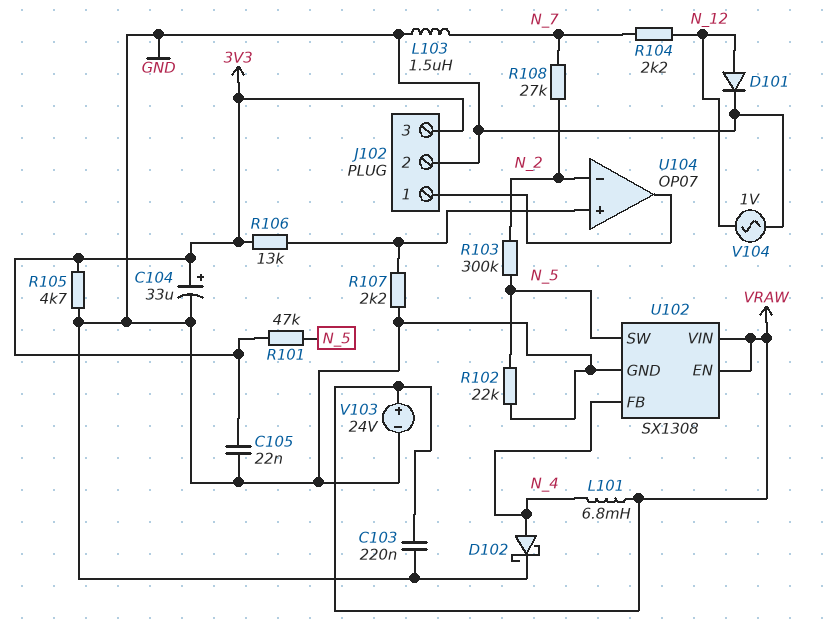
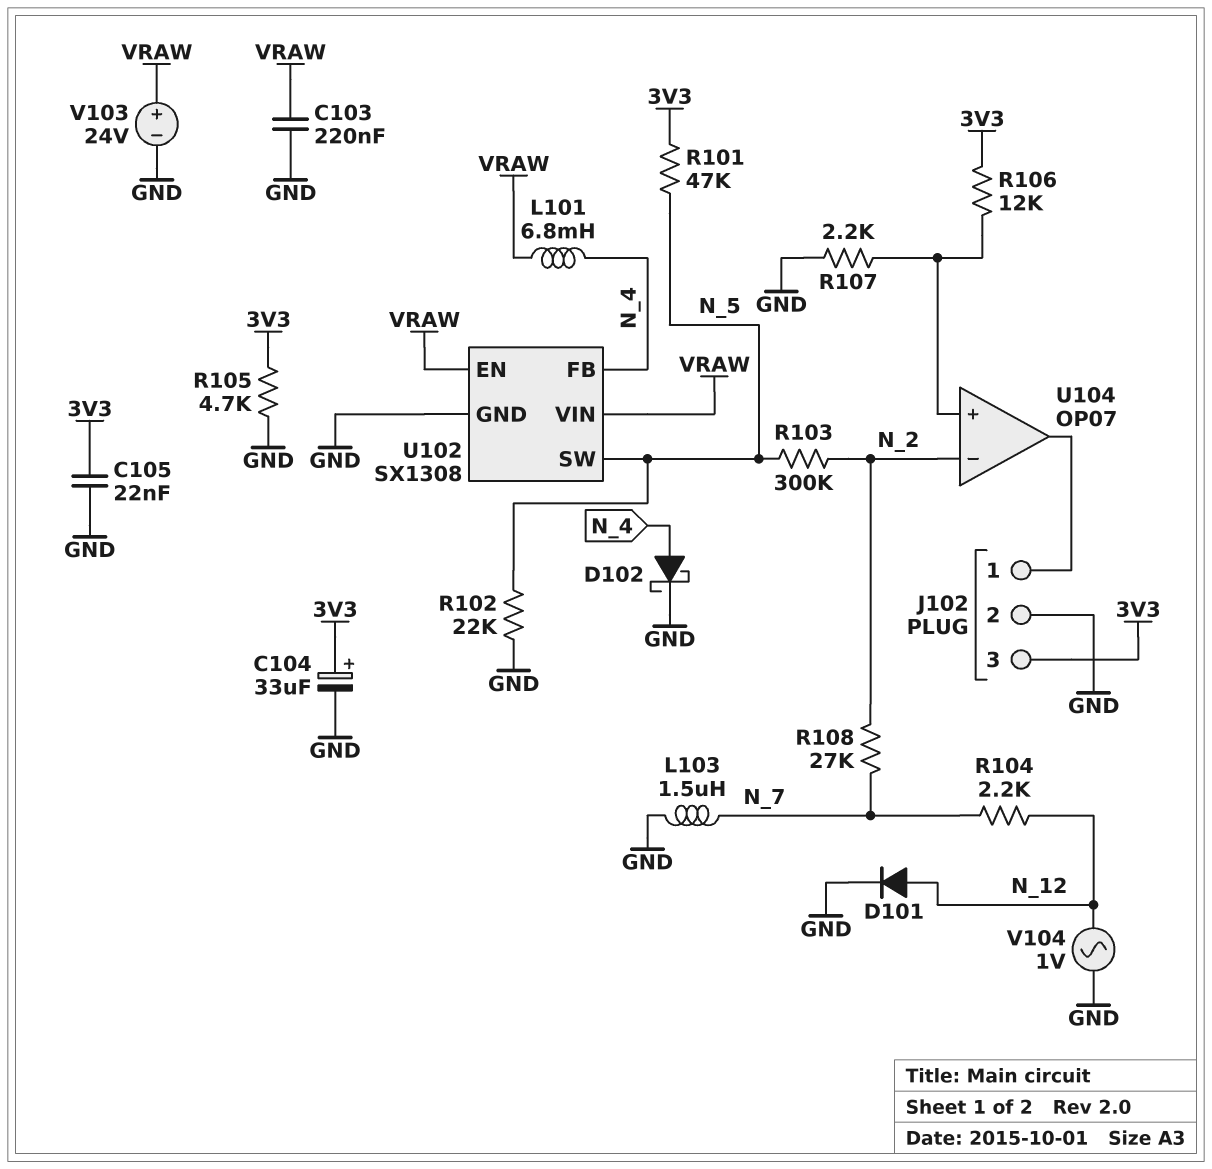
R106: 13k (3V3, U104/in+) -> 12k (3V3, U104/in+)

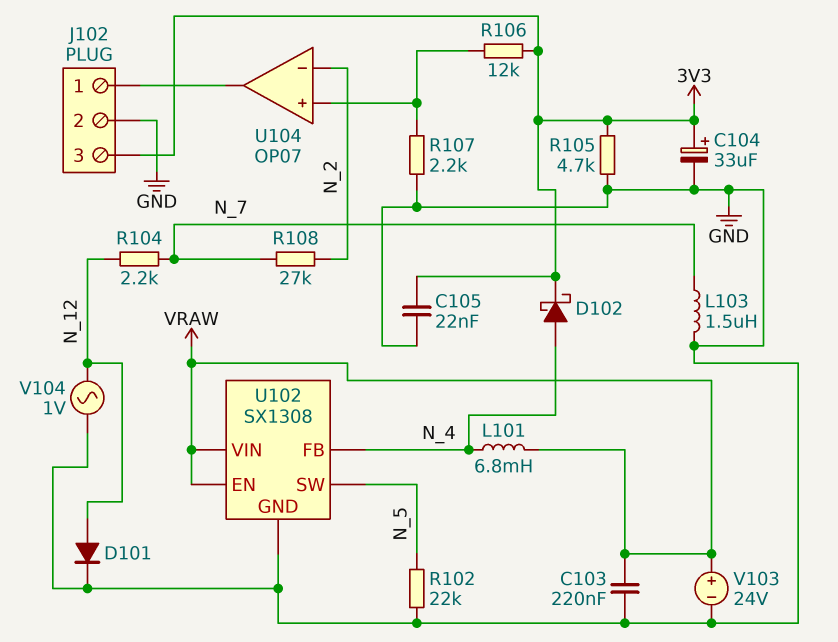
D102: schottky (A N_4, K GND) -> schottky (A N_4, K 3V3)
R101: 47k (3V3, N_5) -> none
R103: 300k (N_2, N_5) -> none

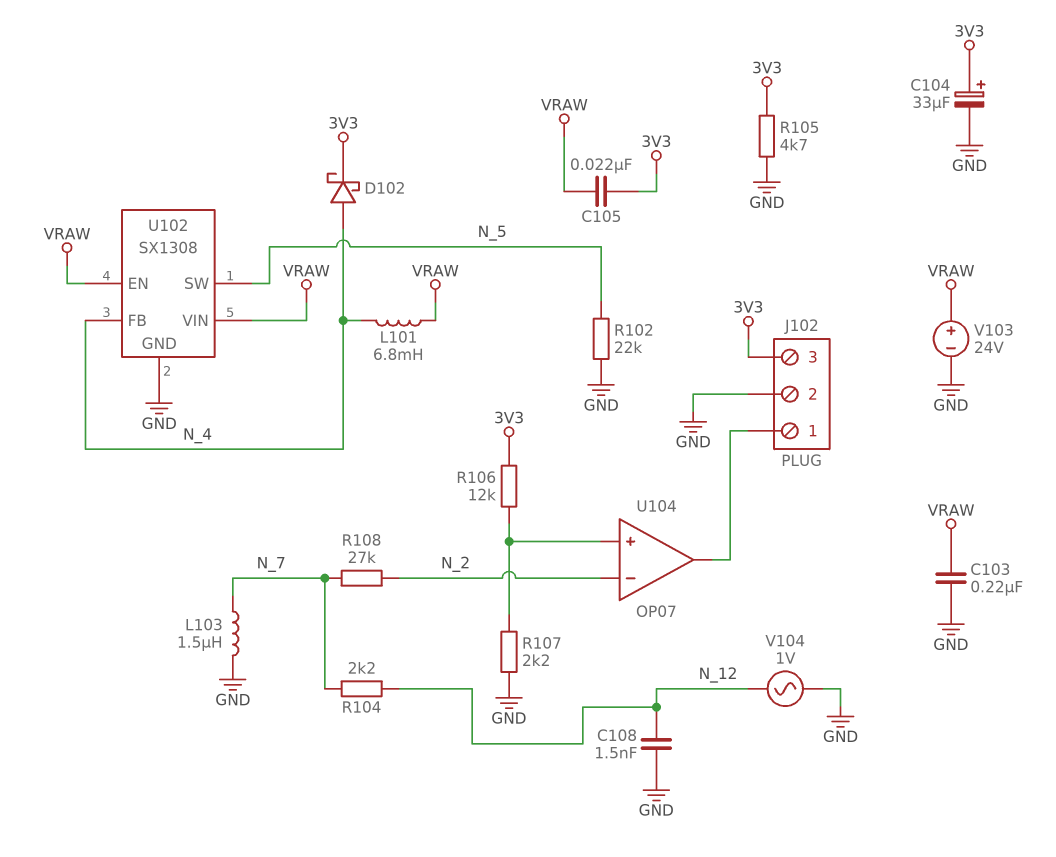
C105: 22nF (3V3, GND) -> 22nF (3V3, VRAW)
C108: none -> 1.5nF (GND, N_12)
D101: diode (A N_12, K GND) -> none

